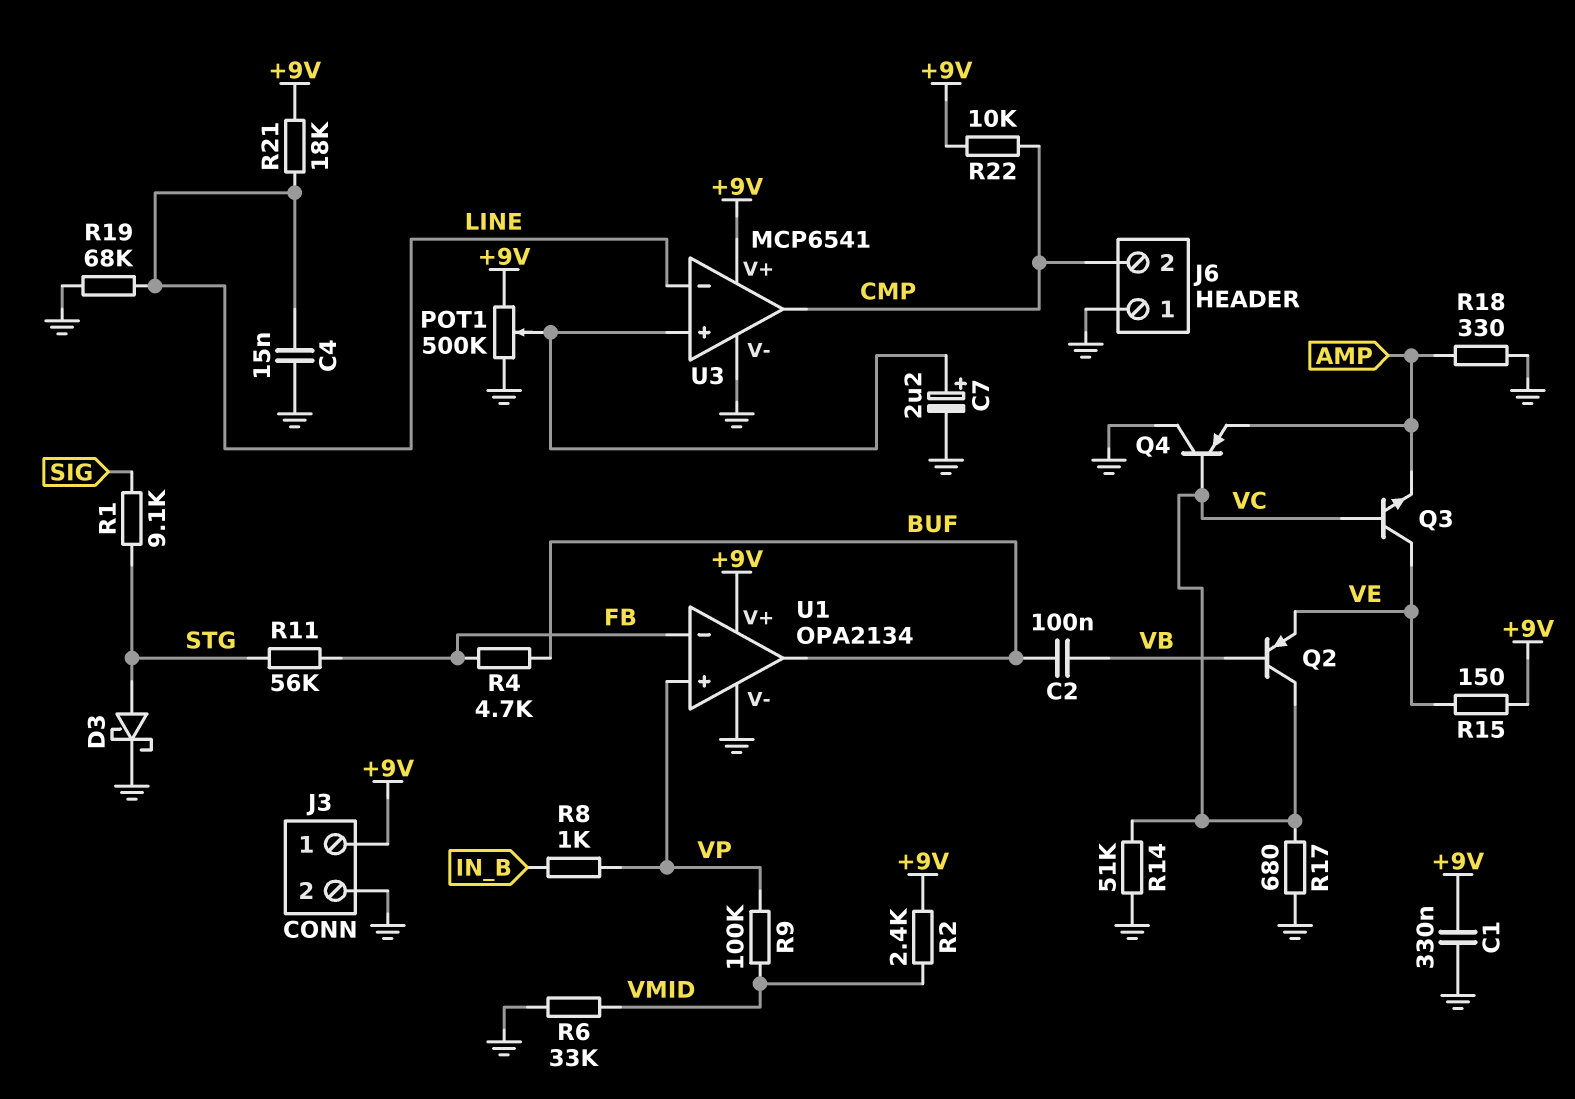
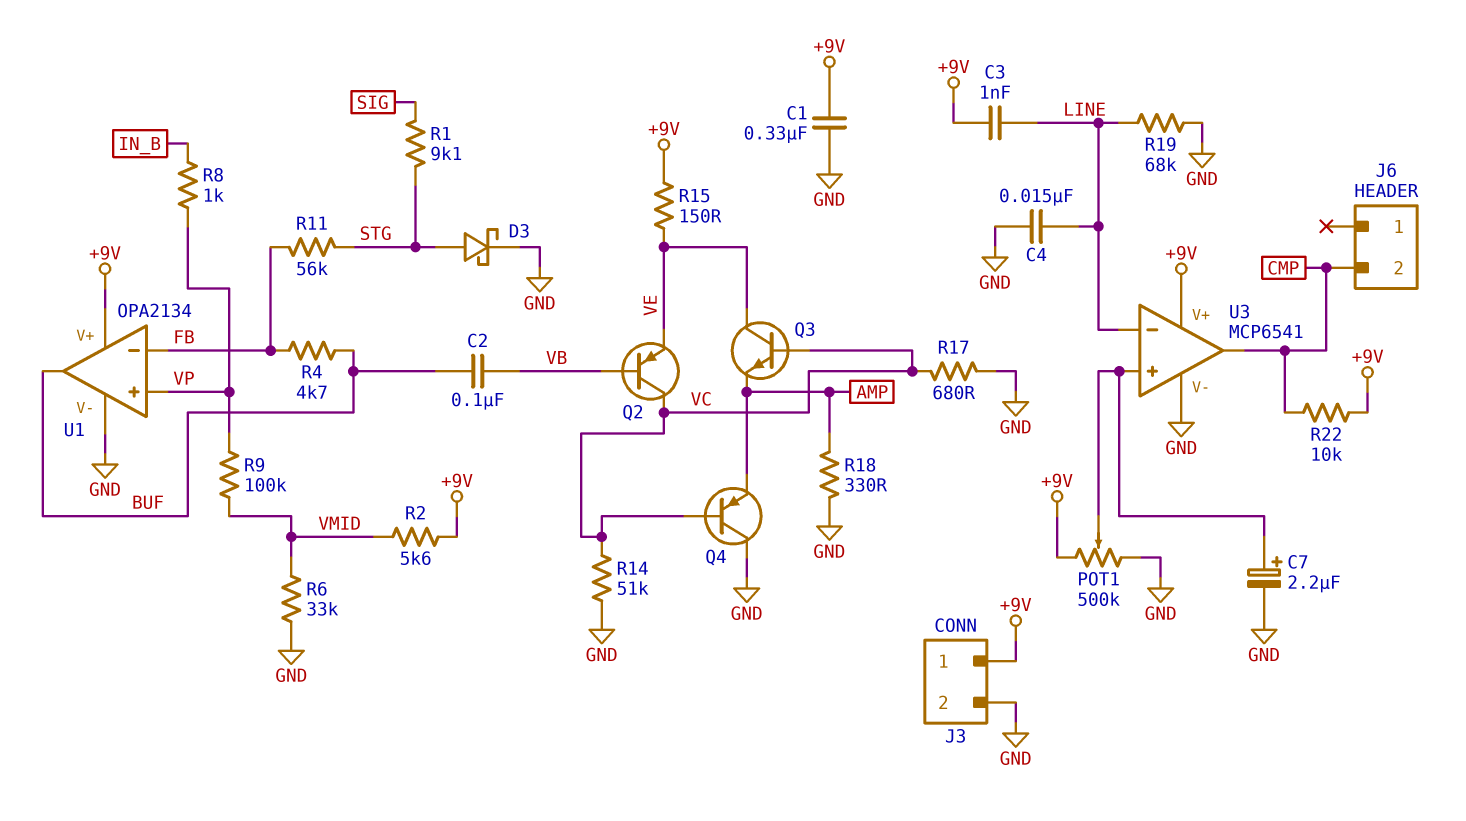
C3: none -> 1nF (+9V, LINE)
J6 pin 1: GND -> none
R2: 2.4k (+9V, VMID) -> 5.6k (+9V, VMID)
R21: 18k (+9V, LINE) -> none

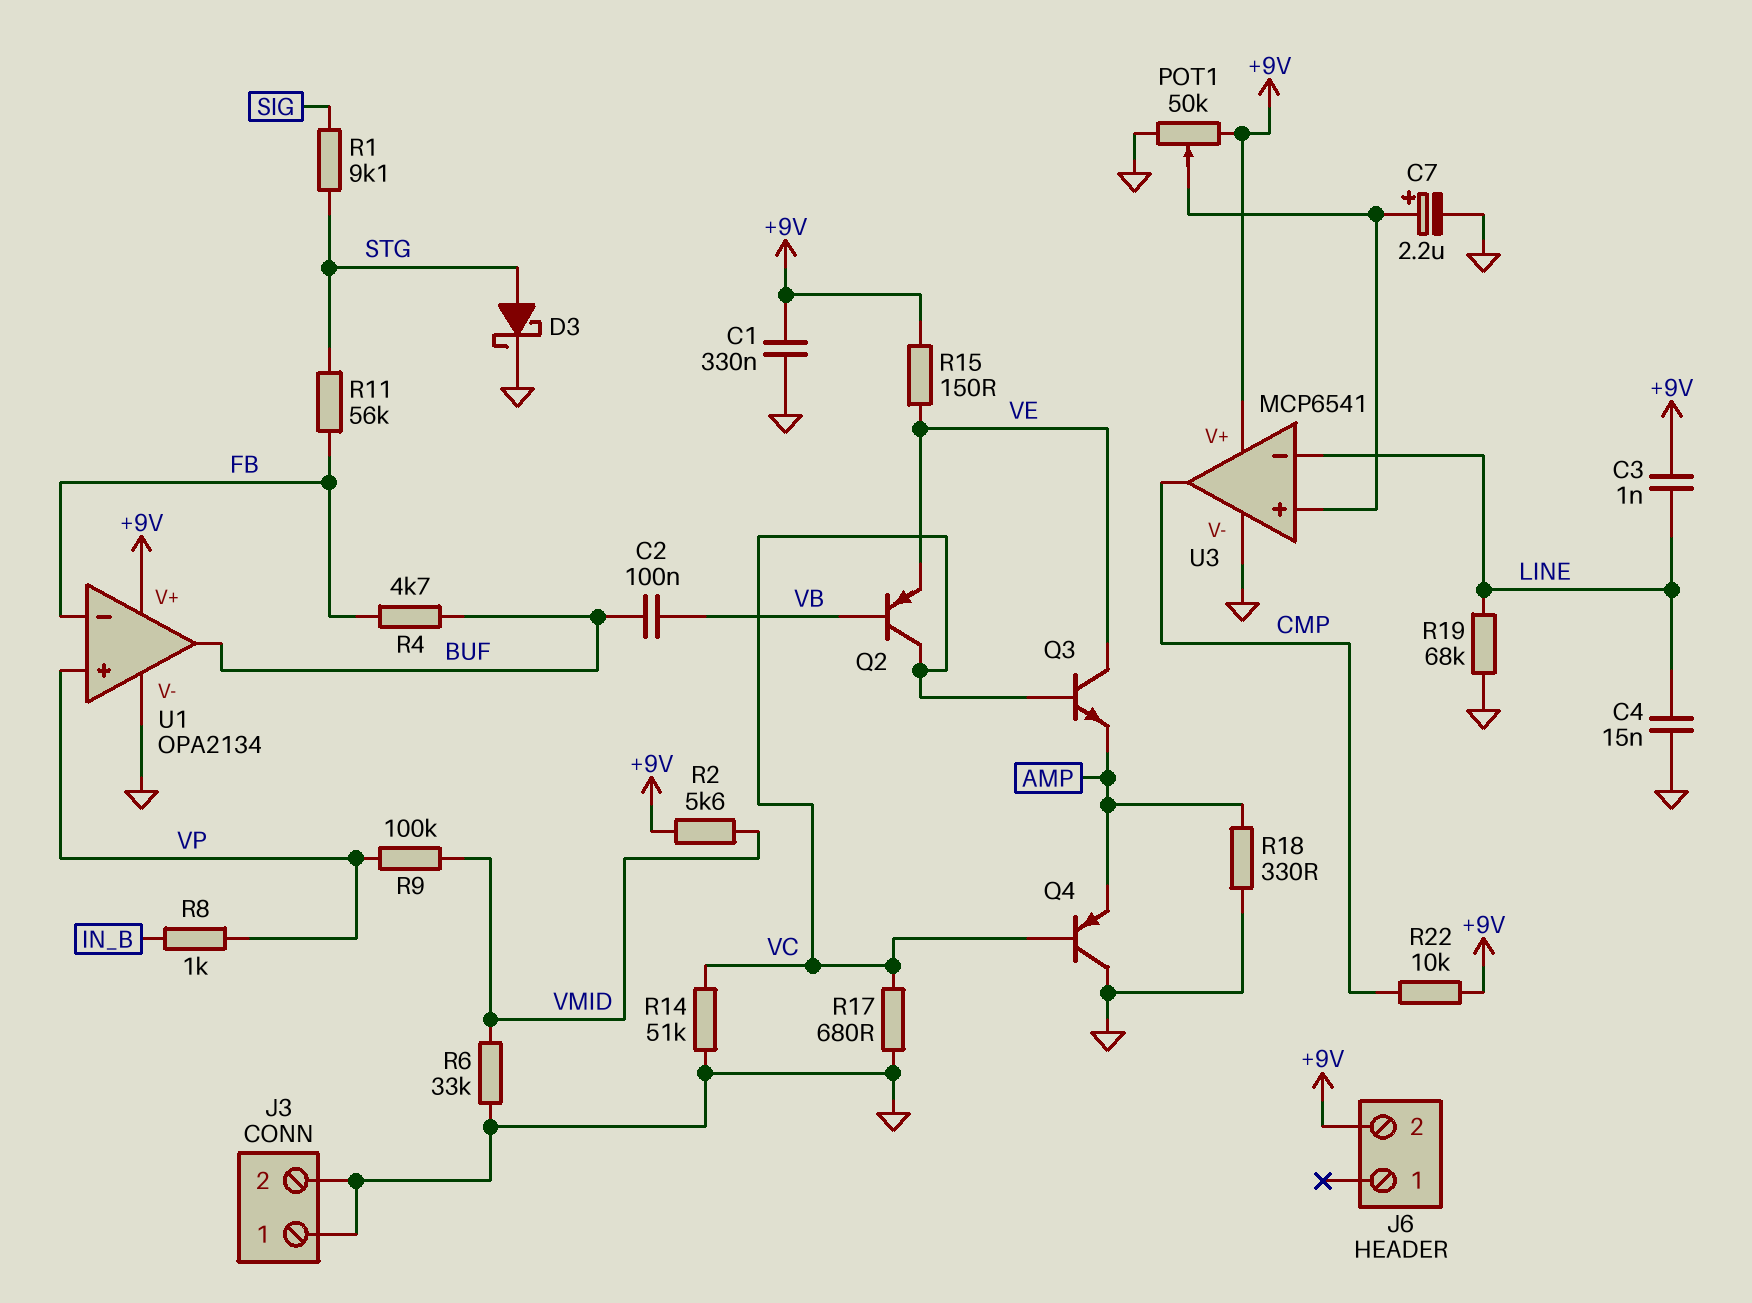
J3 pin 1: +9V -> GND
J6 pin 2: CMP -> +9V
POT1: 500k (+9V, GND, wiper U3/in+) -> 50k (+9V, GND, wiper U3/in+)

